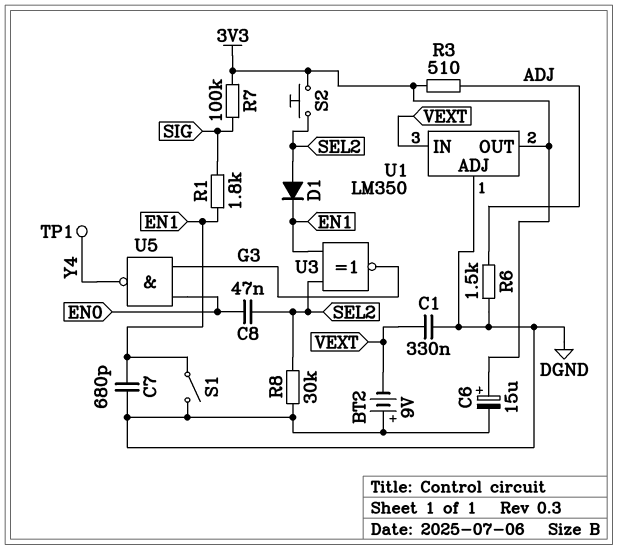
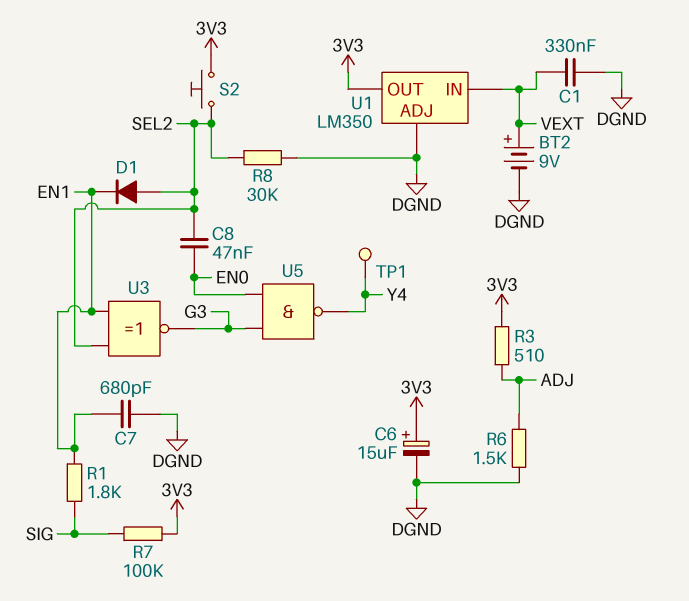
BT2: 9V (plus DGND, minus VEXT) -> 9V (plus VEXT, minus DGND)
S1: switch (DGND, EN1) -> none

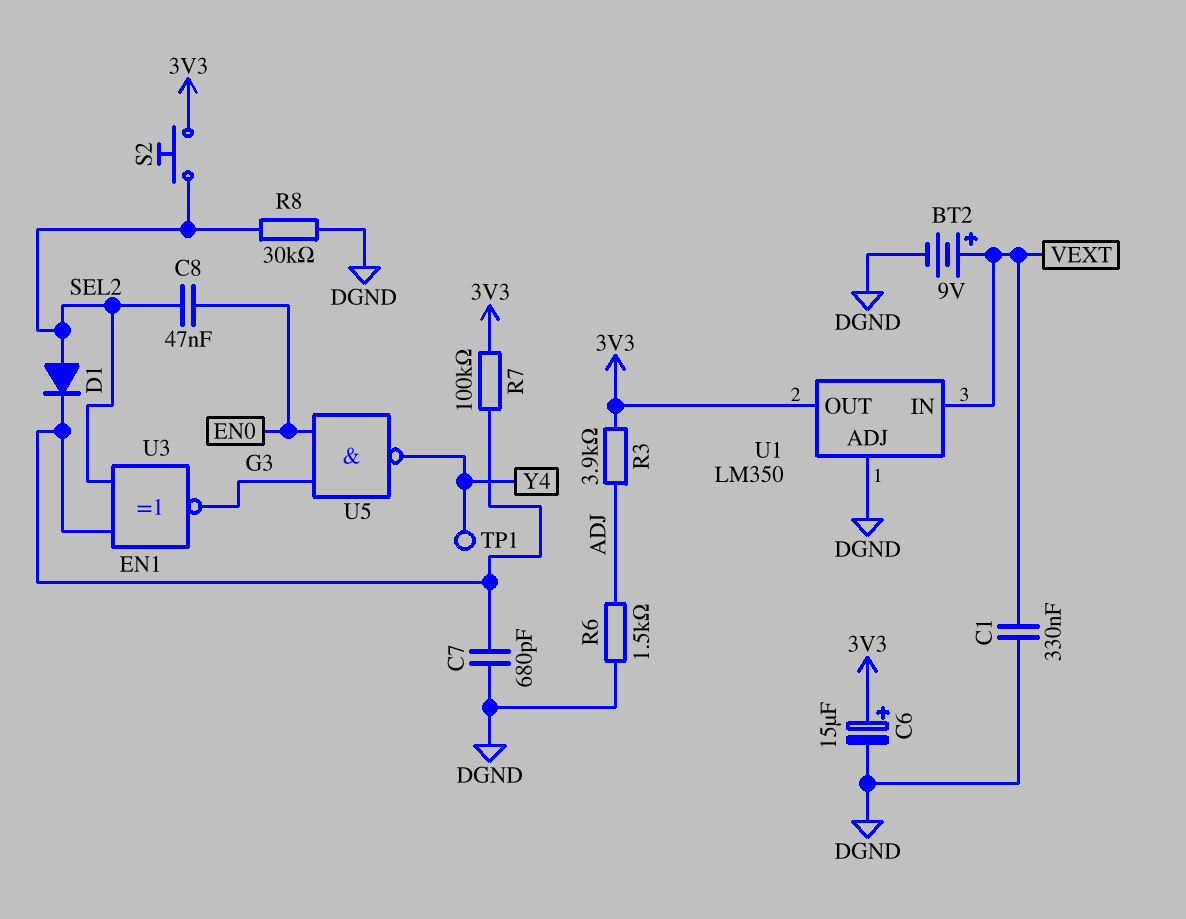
R1: 1.8k (EN1, SIG) -> none
R3: 510 (3V3, ADJ) -> 3.9k (3V3, ADJ)
R7: 100k (3V3, SIG) -> 100k (3V3, EN1)

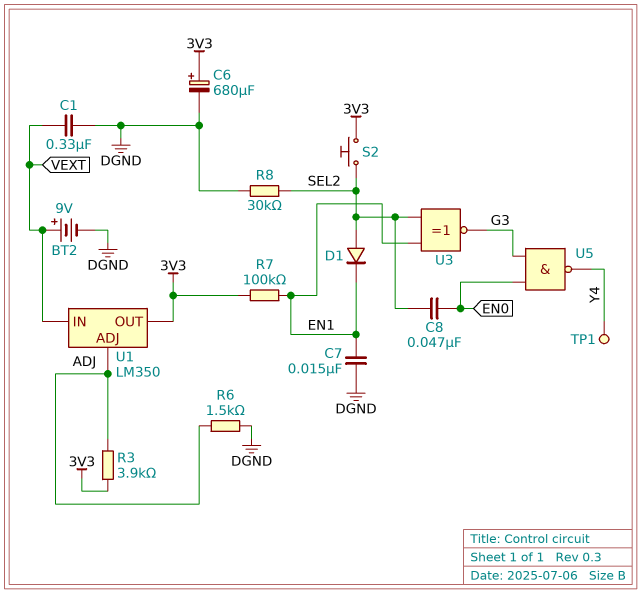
C6: 15uF (plus 3V3, minus DGND) -> 680uF (plus 3V3, minus DGND)
C7: 680pF (DGND, EN1) -> 15nF (DGND, EN1)
U1 pin ADJ: DGND -> ADJ

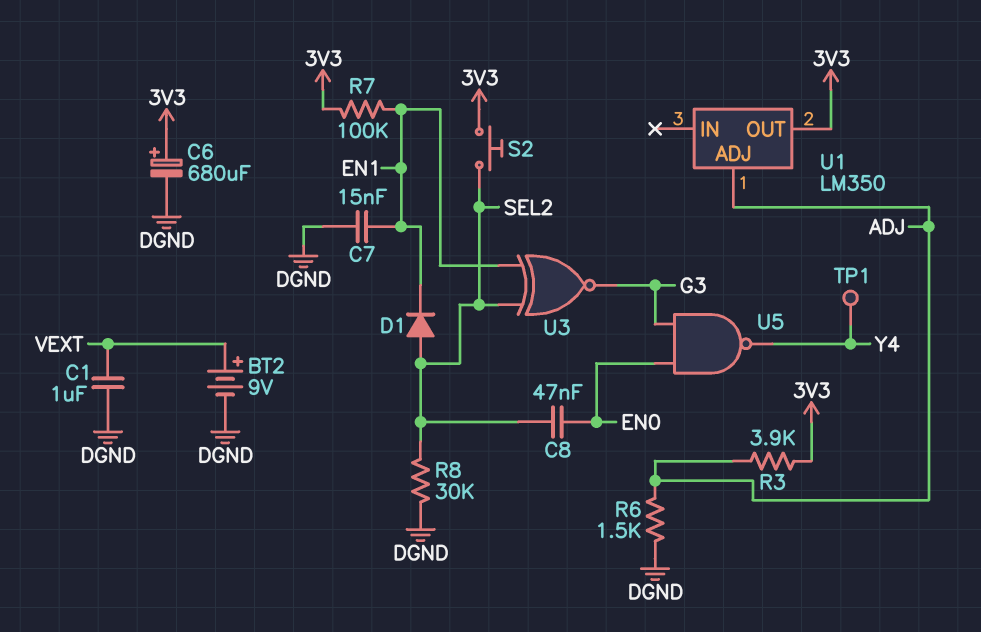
C1: 330nF (DGND, VEXT) -> 1uF (DGND, VEXT)
U1 pin IN: VEXT -> none

